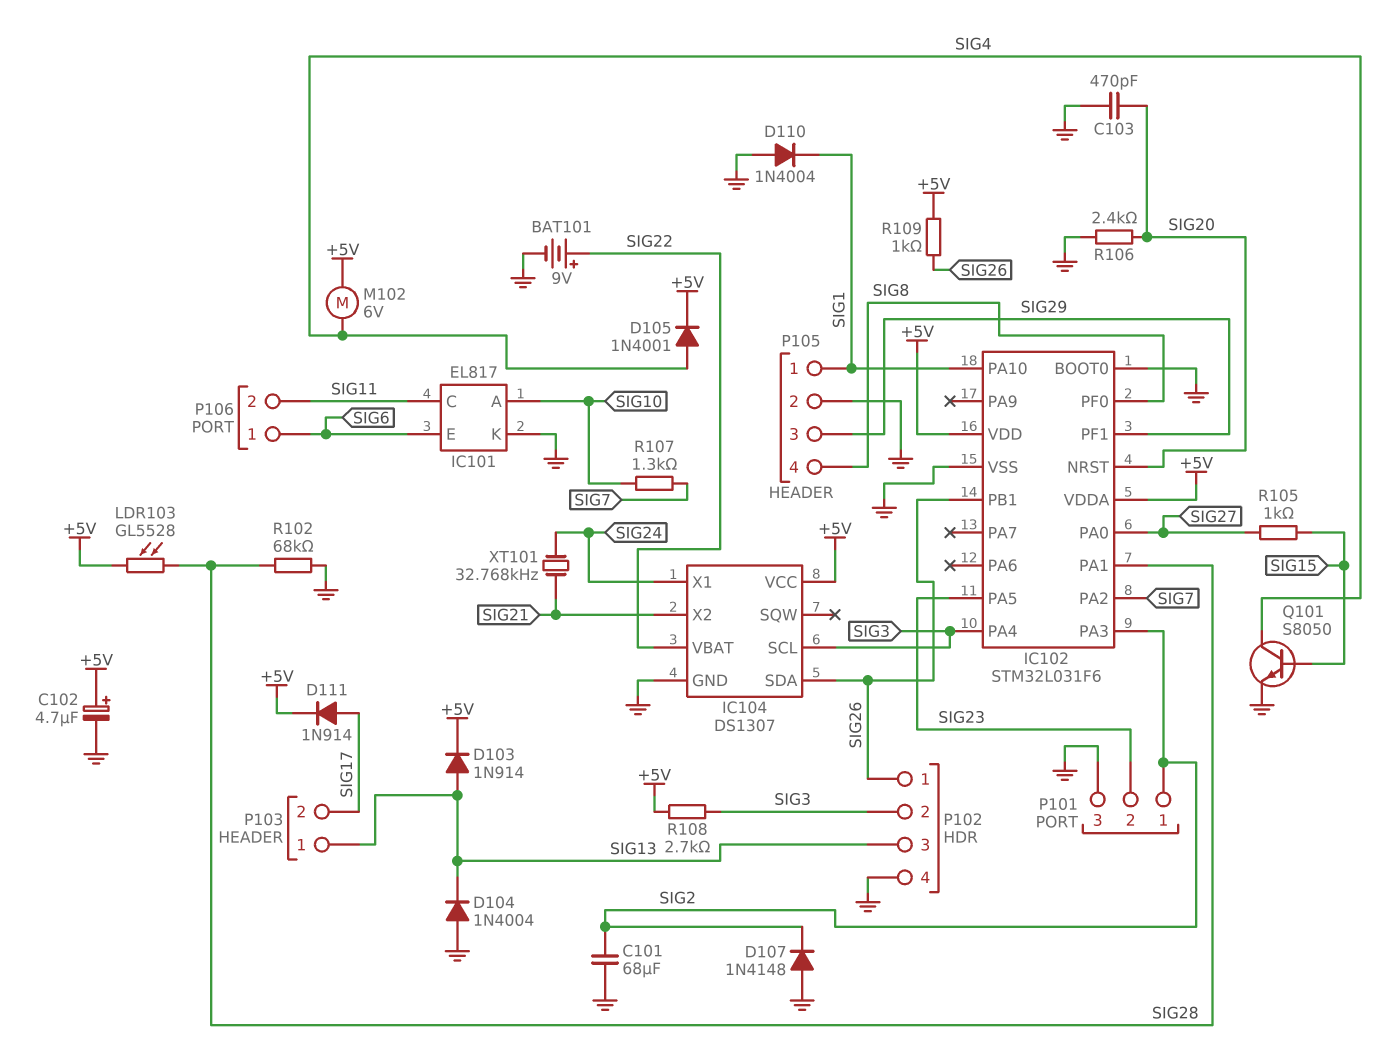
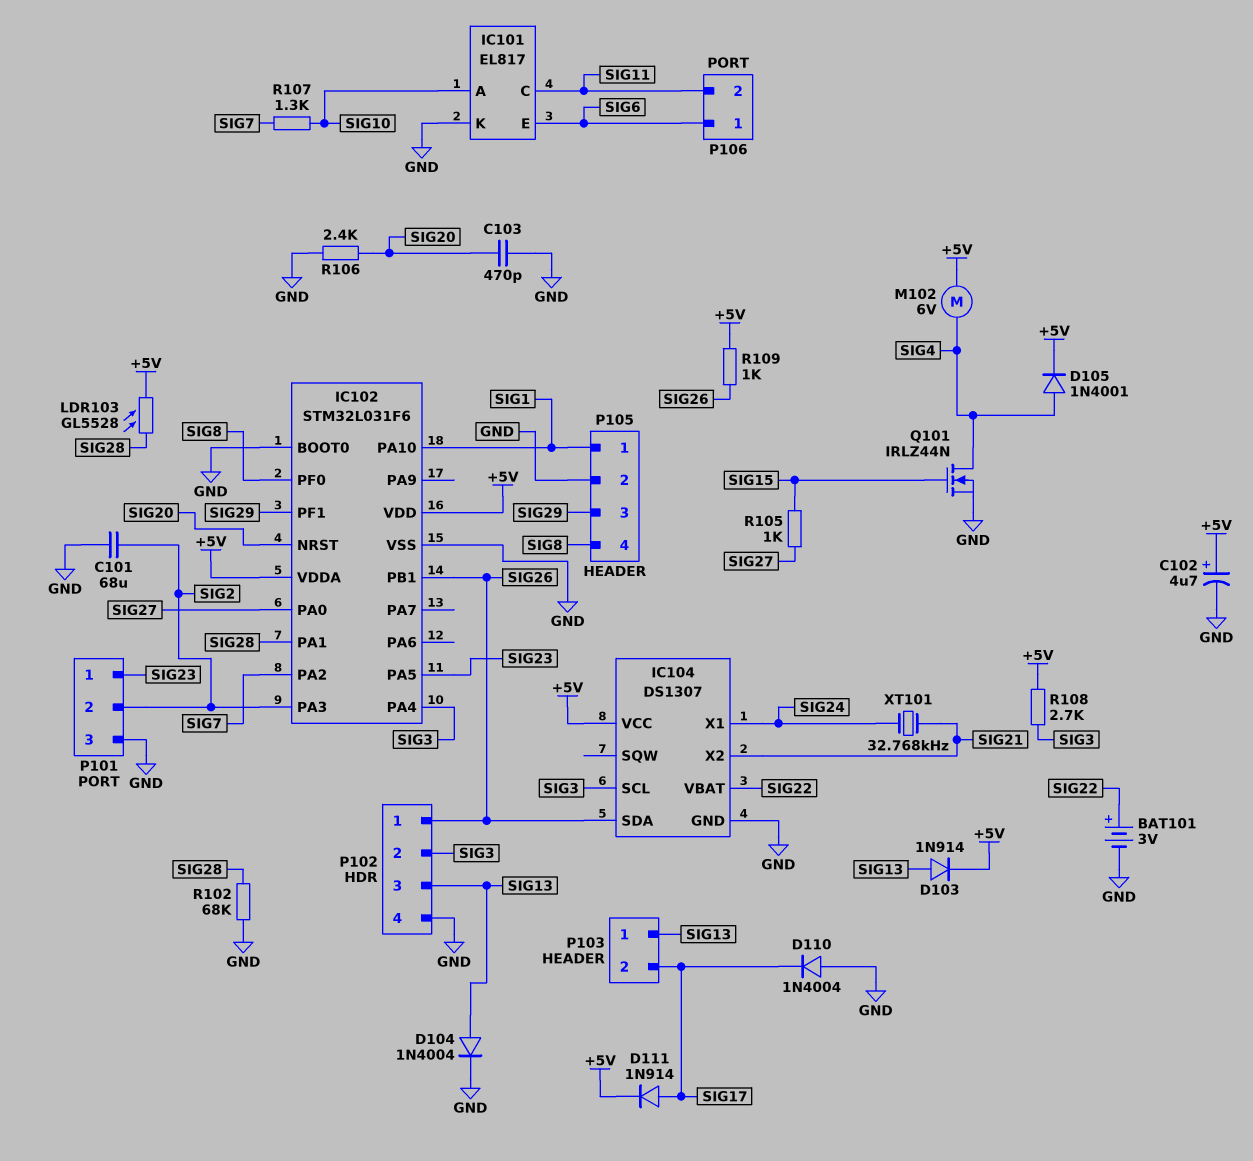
BAT101: 9V (plus SIG22, minus GND) -> 3V (plus SIG22, minus GND)
D104: diode 1N4004 (A GND, K SIG13) -> diode 1N4004 (A SIG13, K GND)
D107: diode 1N4148 (A GND, K SIG2) -> none
D110: diode 1N4004 (A GND, K SIG1) -> diode 1N4004 (A GND, K SIG17)
P101 pin 1: SIG2 -> SIG23
P101 pin 2: SIG23 -> SIG2
Q101: NPN S8050 (B SIG15, C SIG4, E GND) -> NMOS IRLZ44N (G SIG15, D SIG4, S GND)

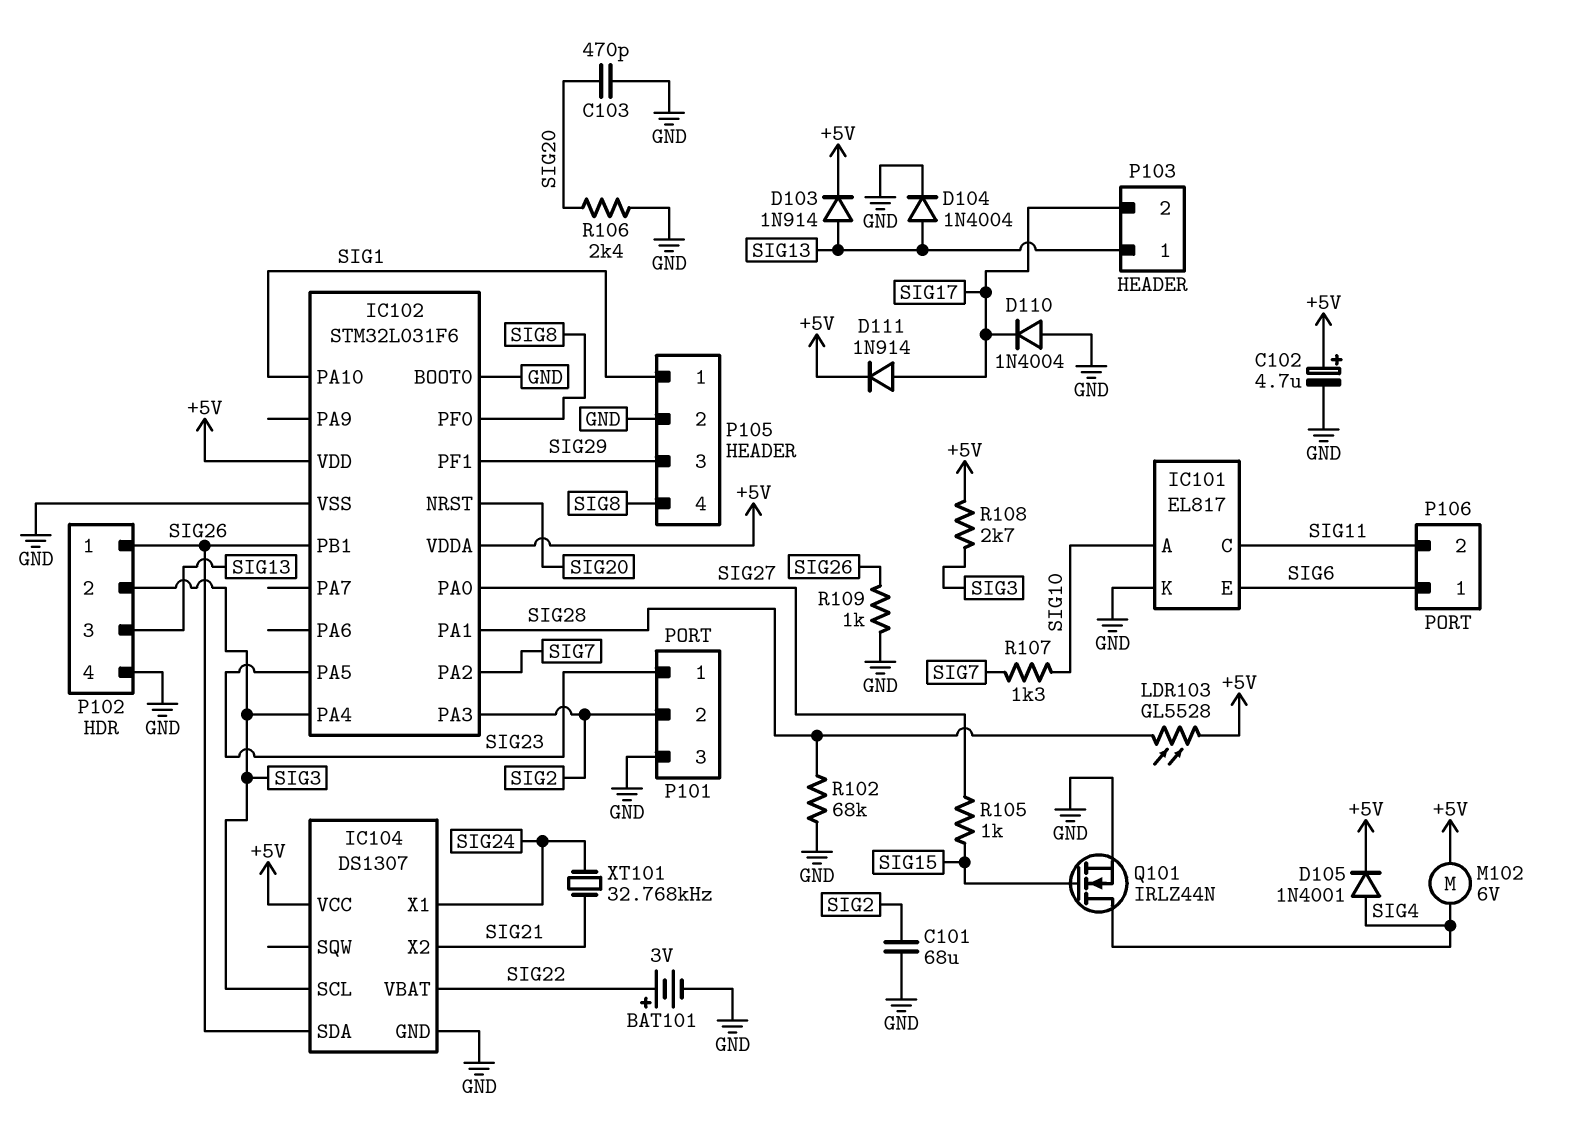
R109: 1k (+5V, SIG26) -> 1k (GND, SIG26)

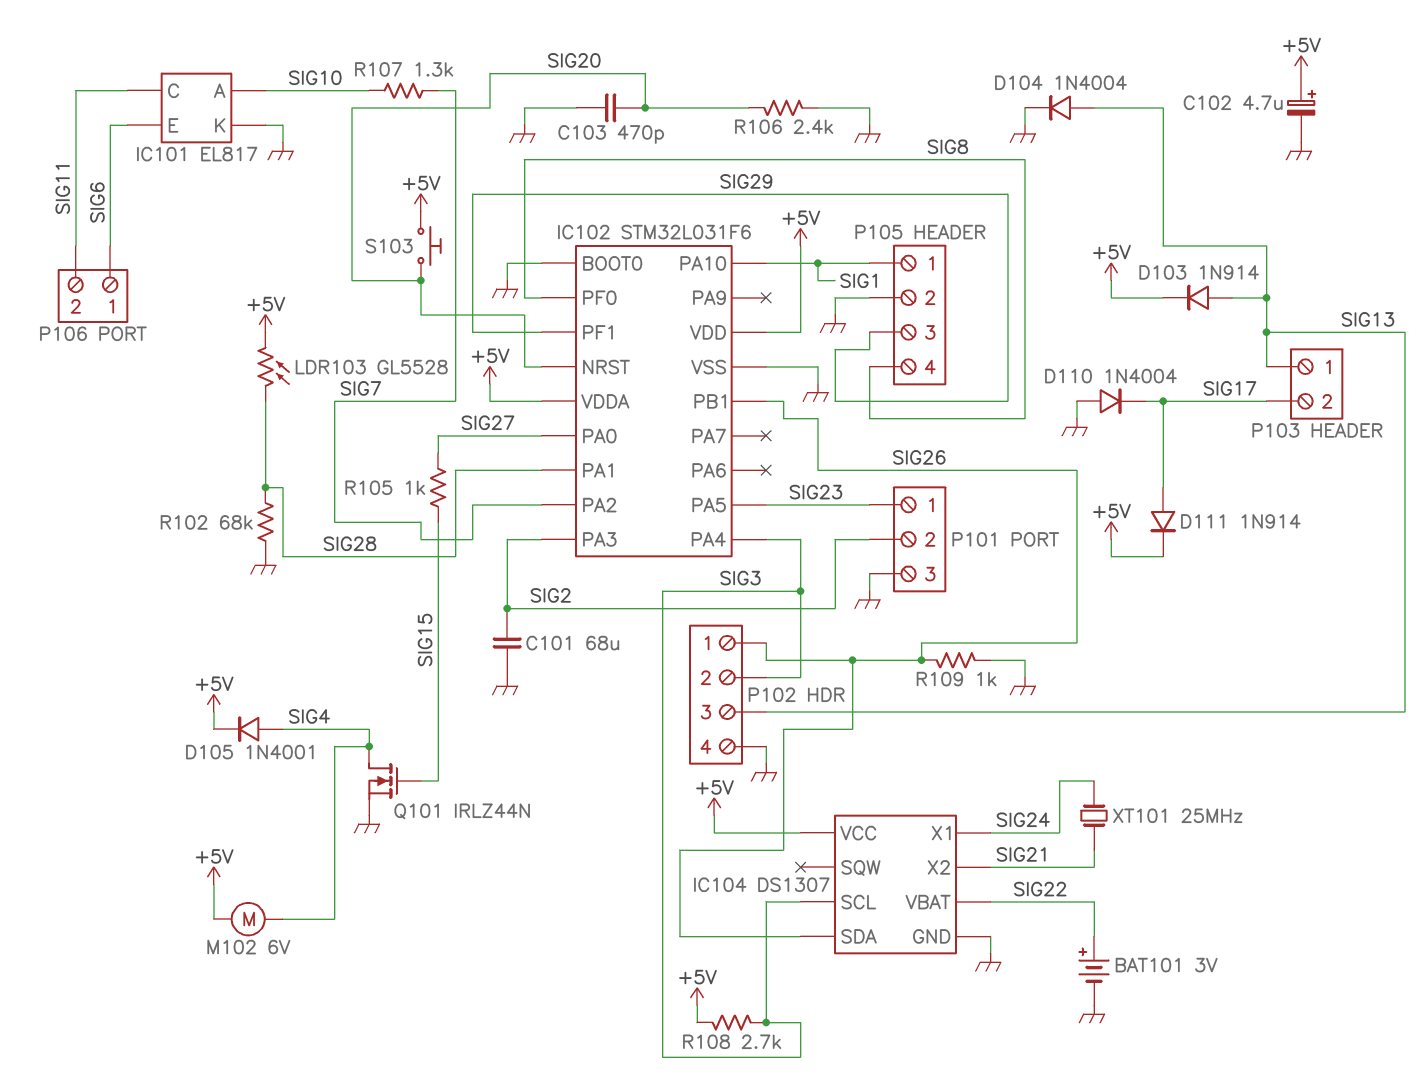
S103: none -> button (+5V, SIG20)
XT101: 32.768kHz (SIG21, SIG24) -> 25MHz (SIG21, SIG24)

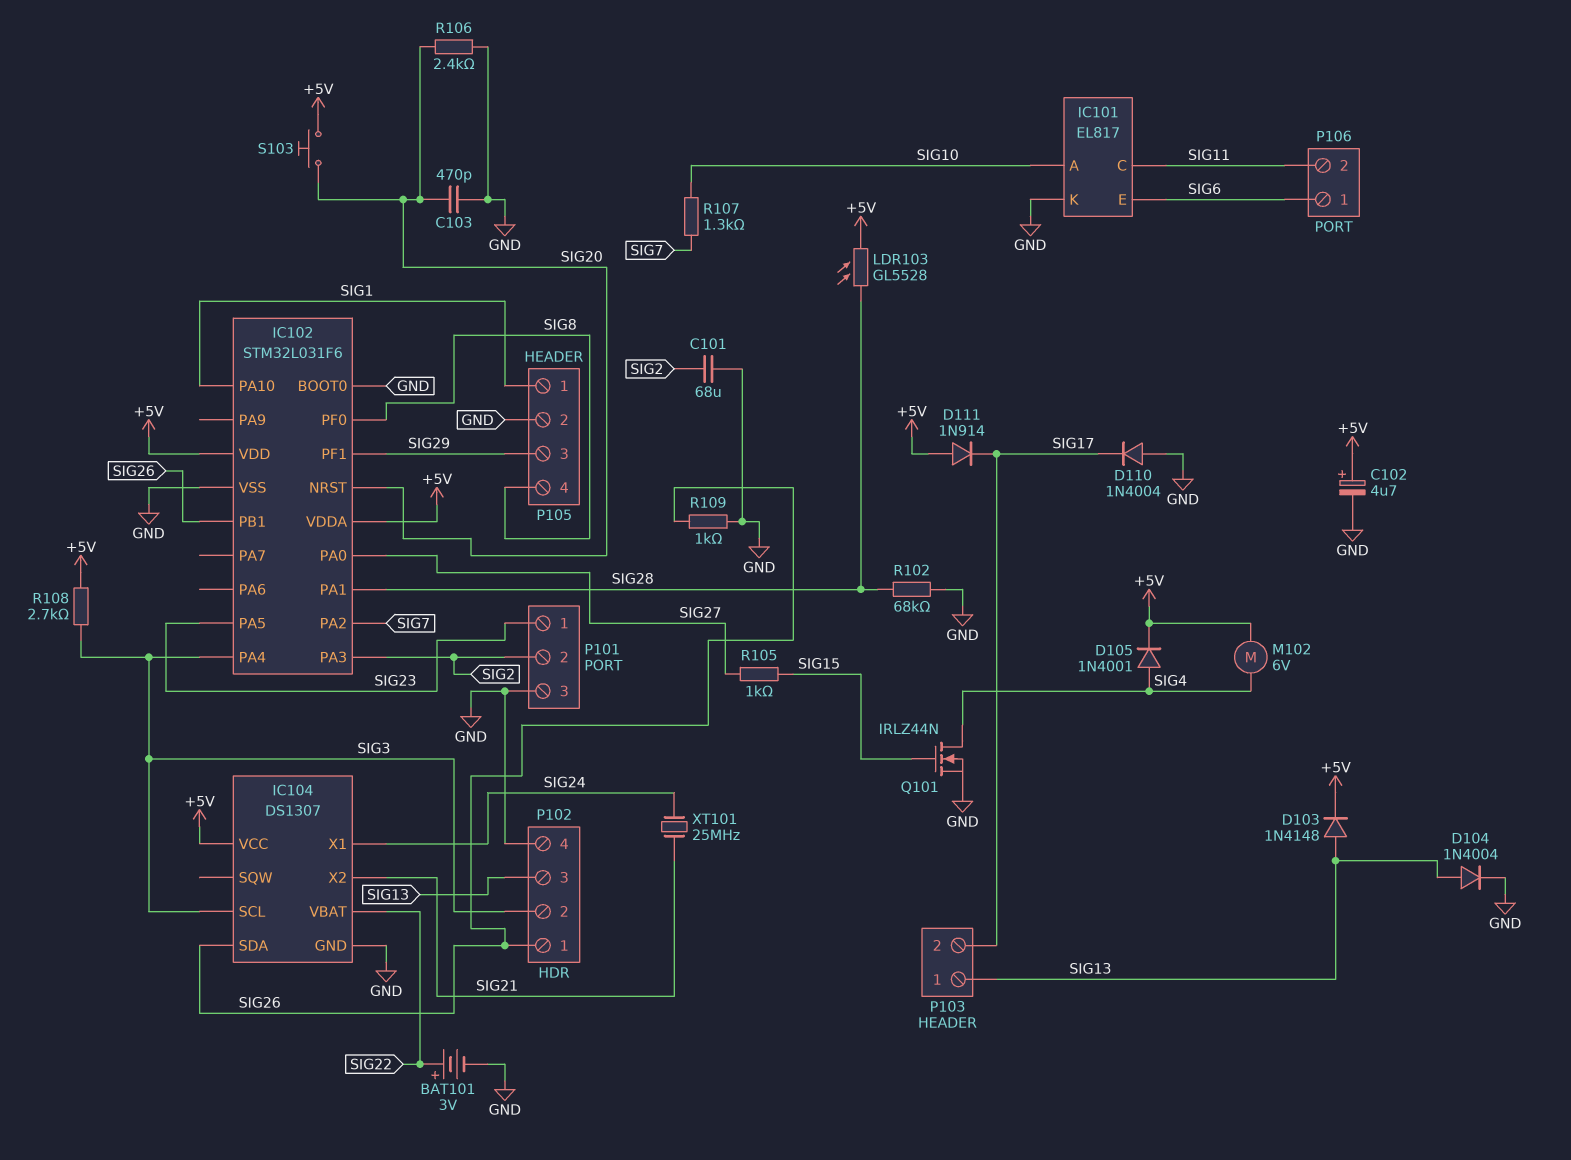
D103: diode 1N914 (A SIG13, K +5V) -> diode 1N4148 (A SIG13, K +5V)
D111: diode 1N914 (A SIG17, K +5V) -> diode 1N914 (A +5V, K SIG17)

